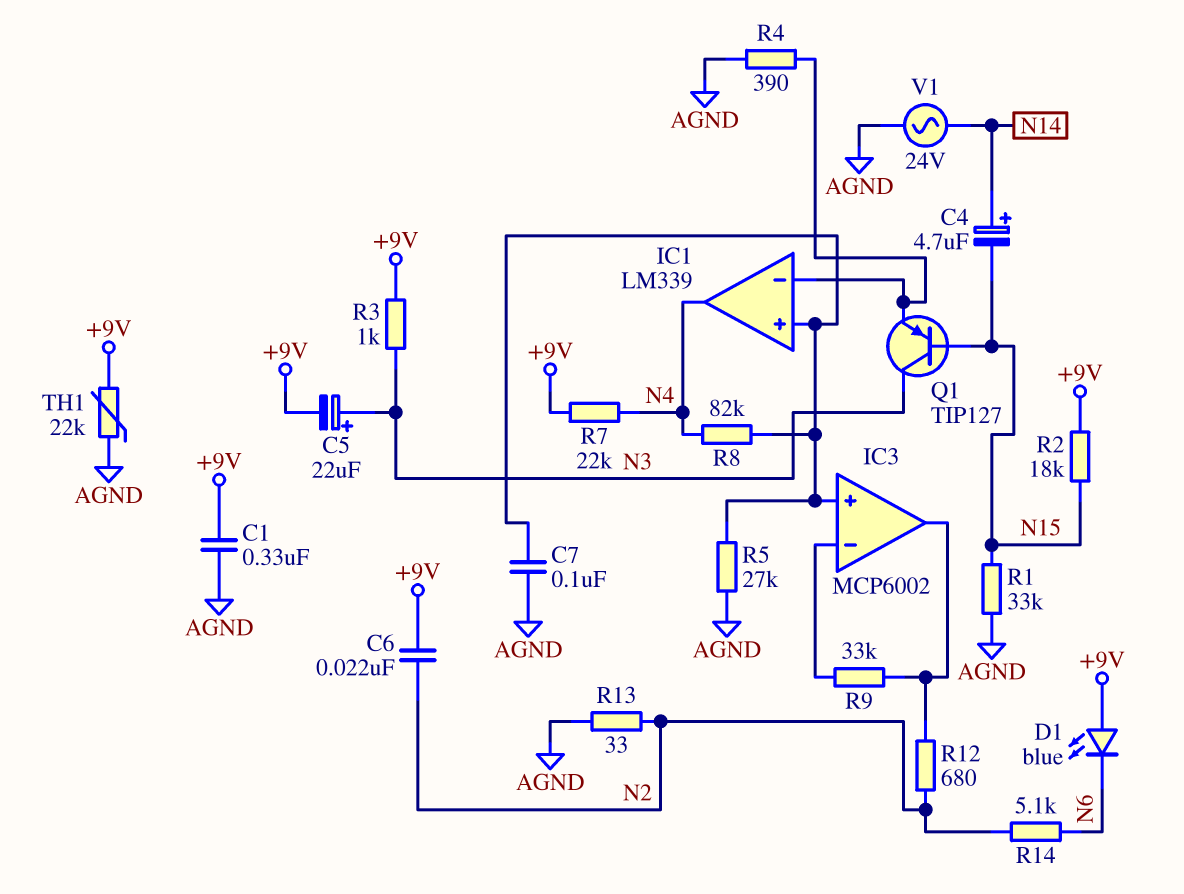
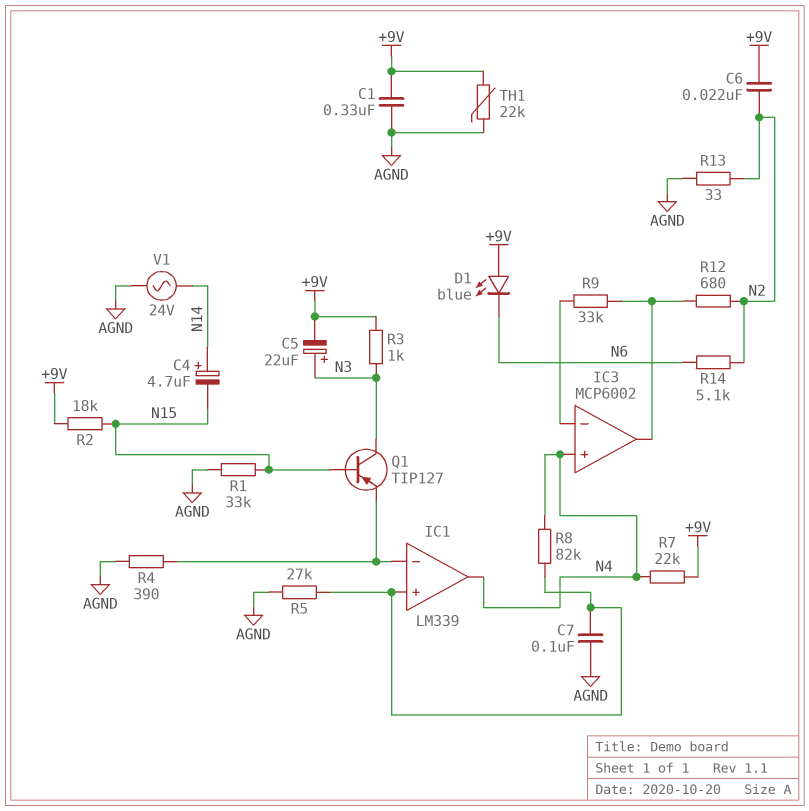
IC3 pin in+: IC1/in+ -> N4

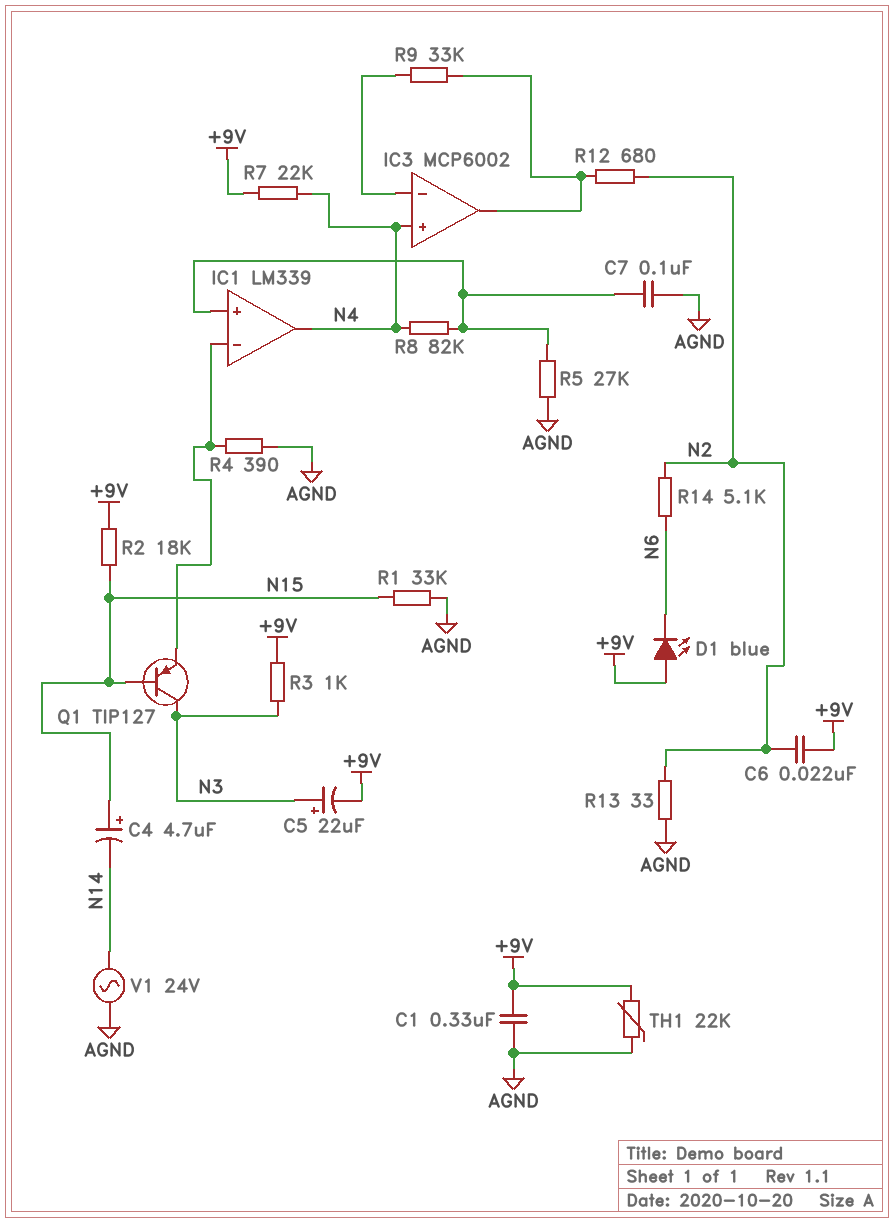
C4: 4.7uF (plus N14, minus N15) -> 4.7uF (plus N15, minus N14)

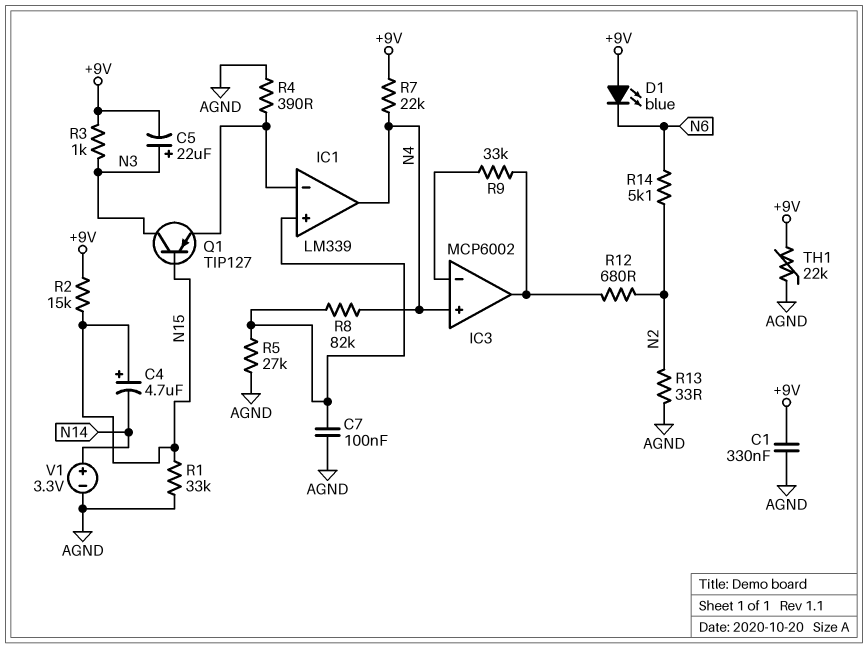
C6: 22nF (+9V, N2) -> none
R2: 18k (+9V, N15) -> 15k (+9V, N15)
V1: AC 24V (AGND, N14) -> 3.3V (plus N14, minus AGND)

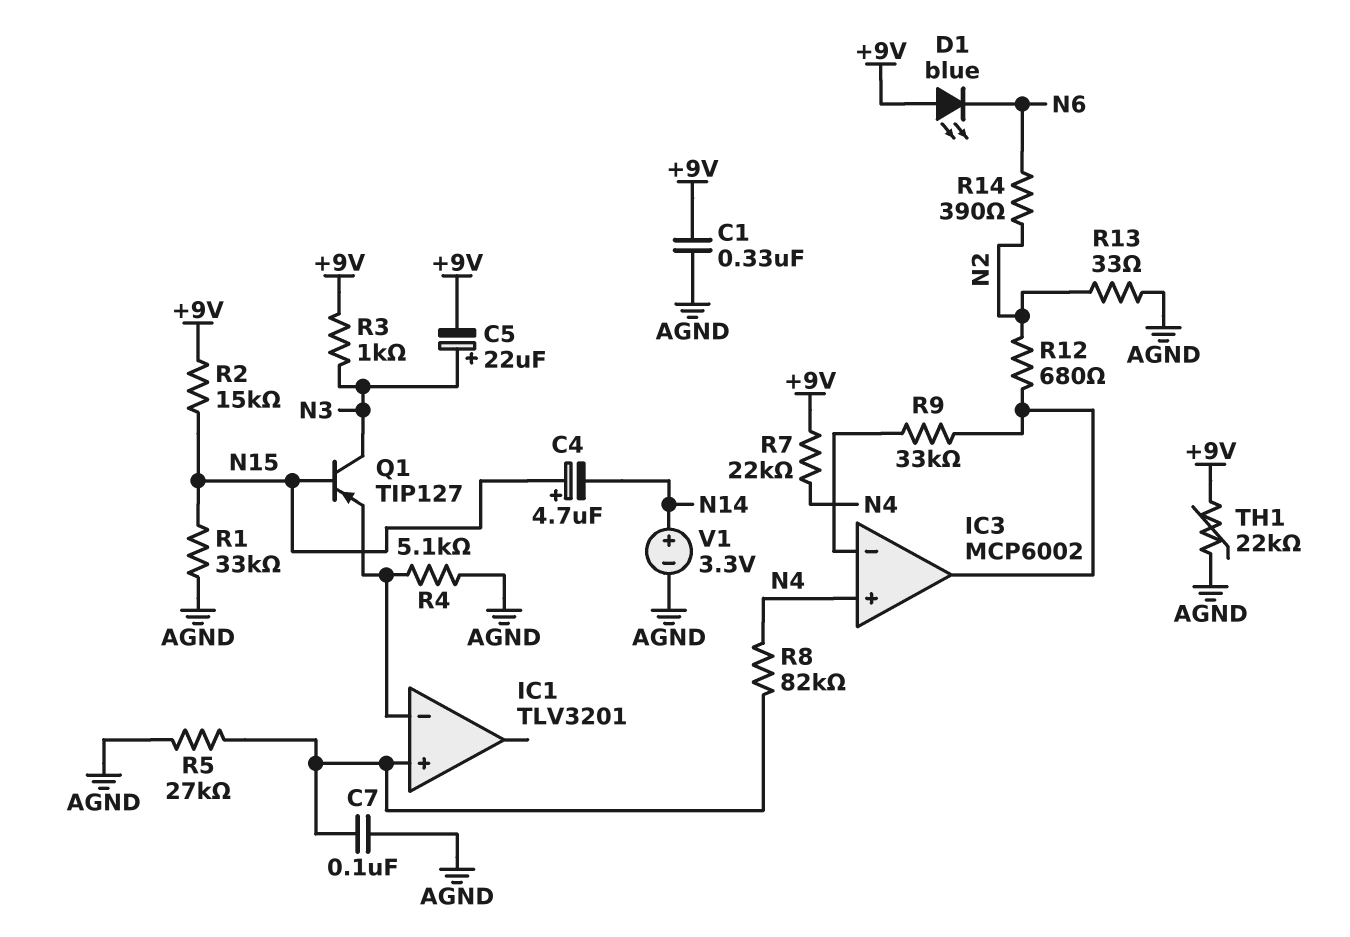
IC1: LM339 -> TLV3201
IC1 pin out: N4 -> none
R4: 390 (AGND, IC1/in-) -> 5.1k (AGND, IC1/in-)
R14: 5.1k (N2, N6) -> 390 (N2, N6)

